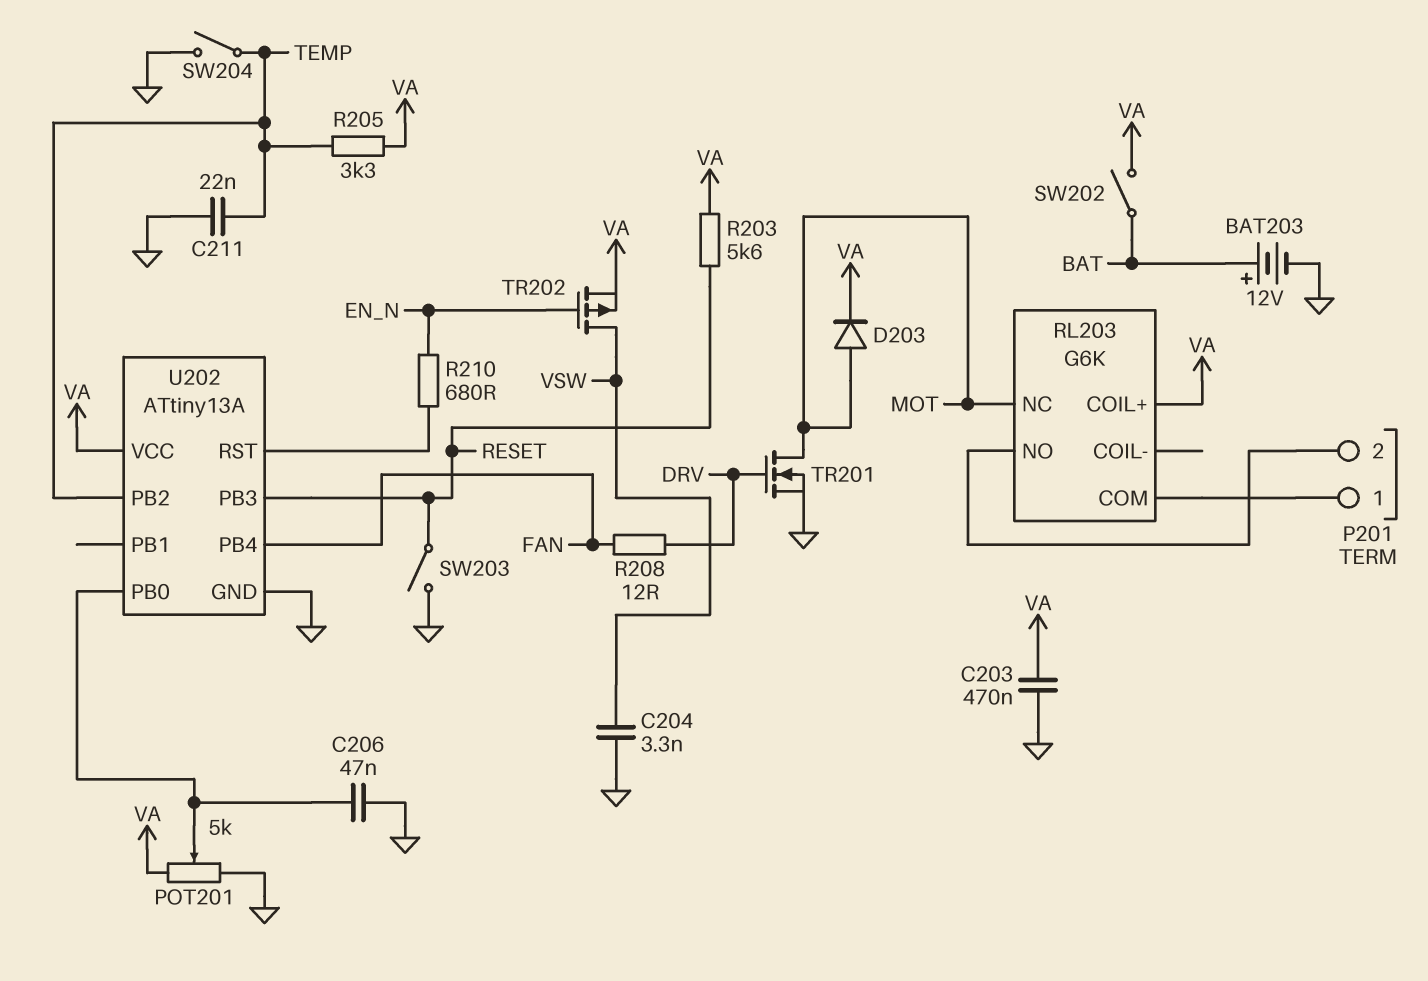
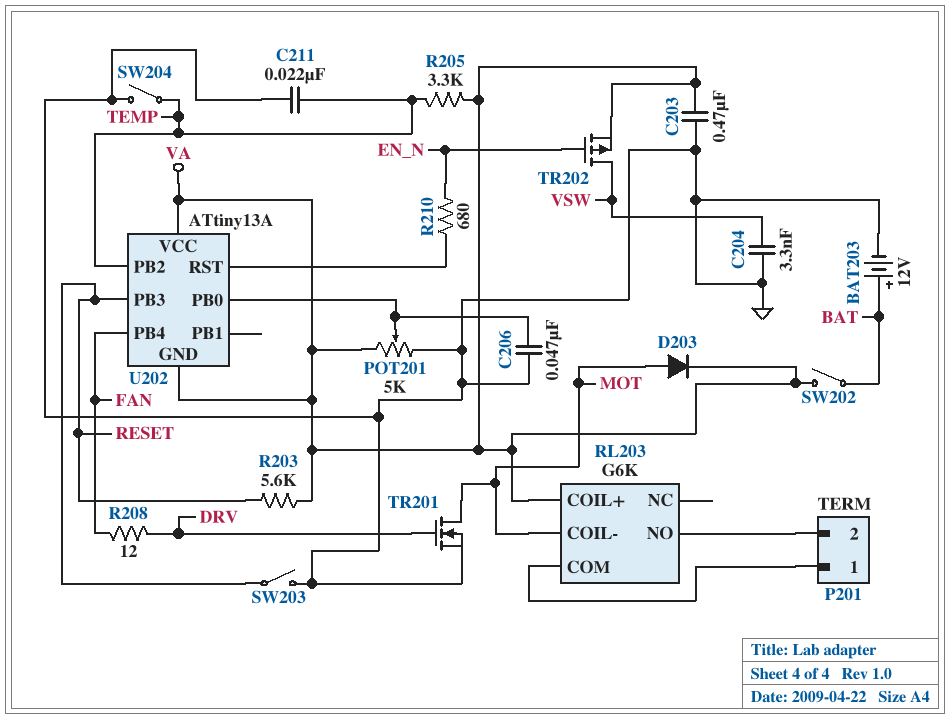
RL203 pin COIL-: none -> MOT
RL203 pin NC: MOT -> none
U202 pin GND: GND -> VA

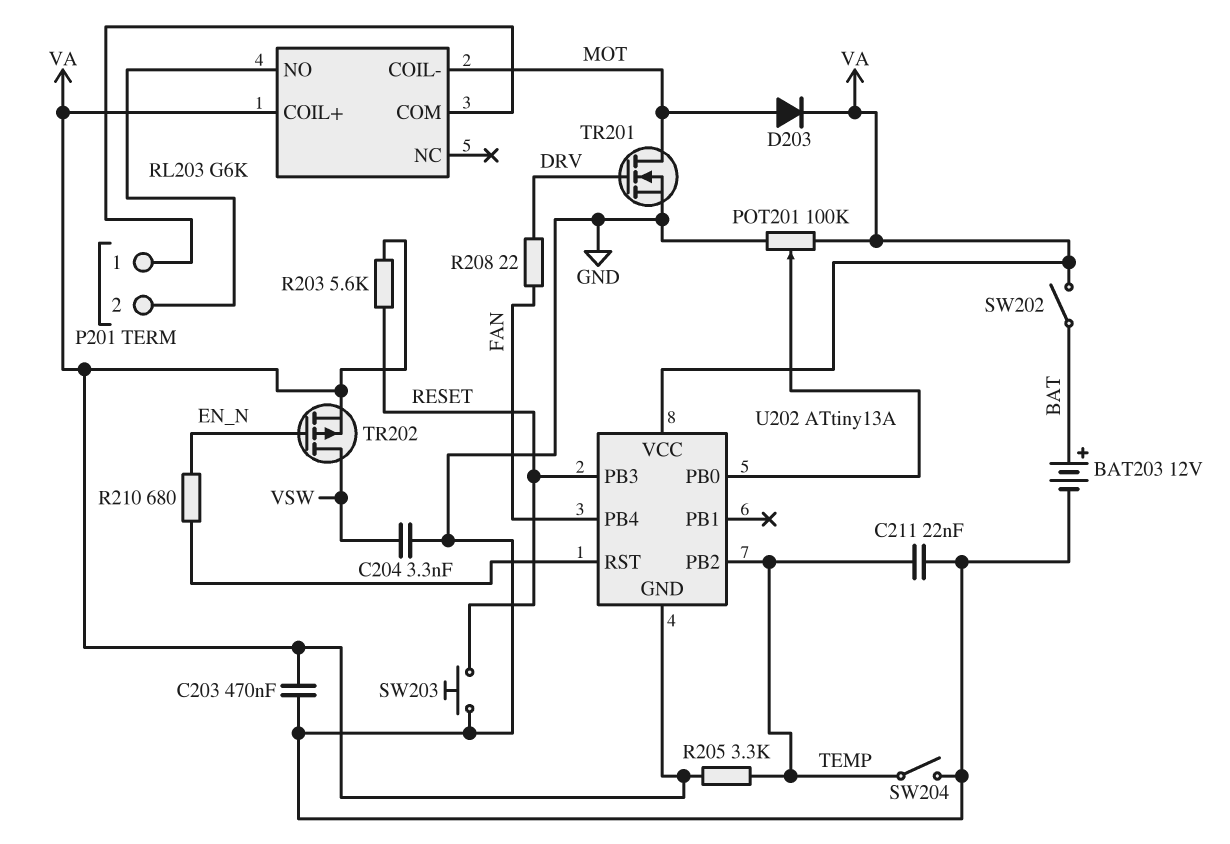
C206: 47nF (GND, U202/PB0) -> none
POT201: 5k (GND, VA, wiper U202/PB0) -> 100k (GND, VA, wiper U202/PB0)
R208: 12 (DRV, FAN) -> 22 (DRV, FAN)
SW203: switch (GND, RESET) -> button (GND, RESET)

